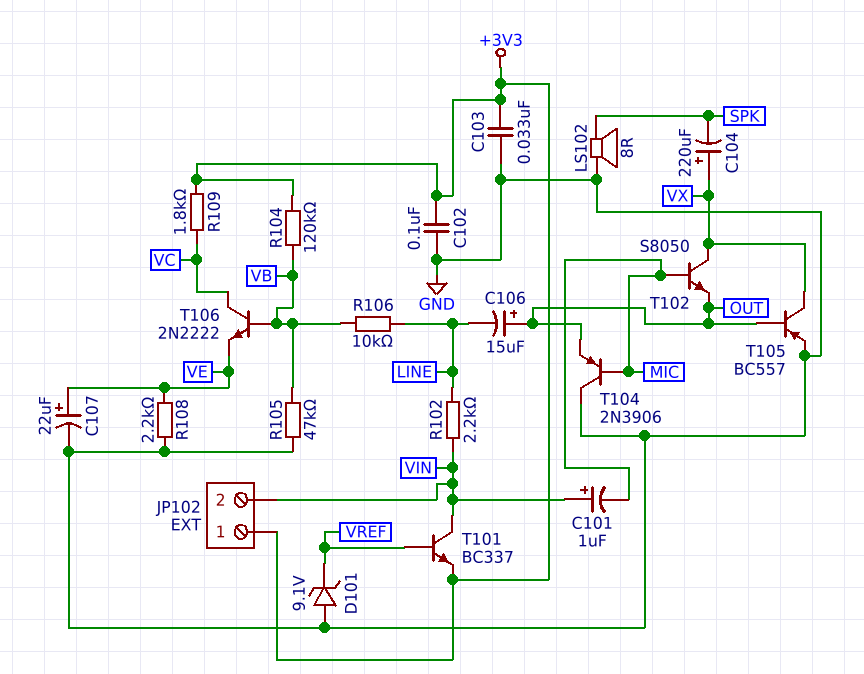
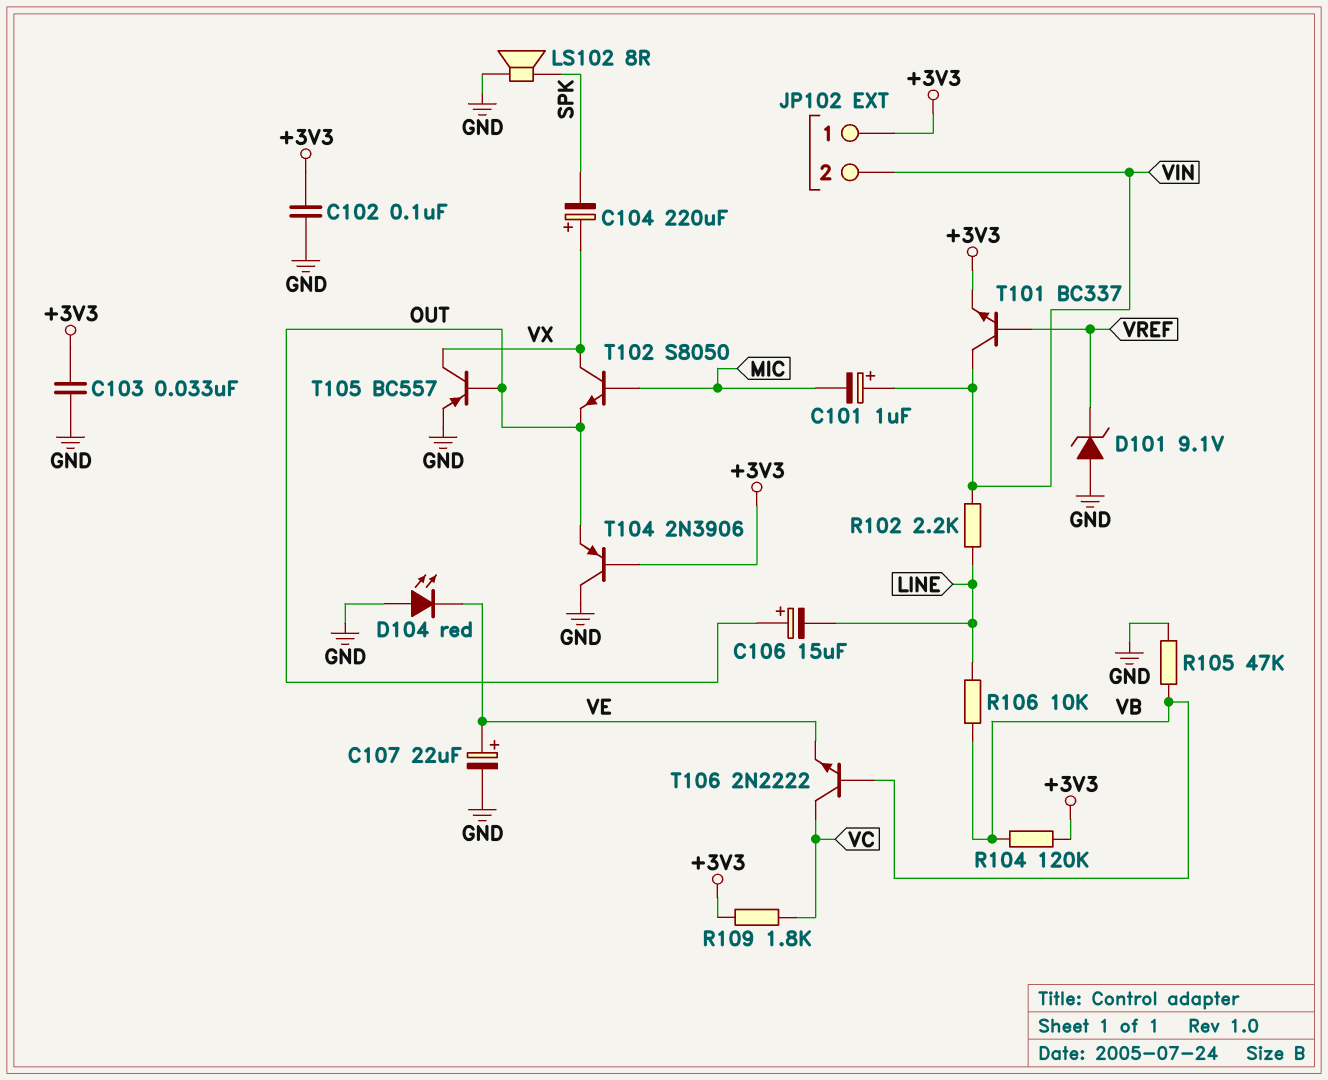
D104: none -> LED red (A GND, K VE)
R108: 2.2k (GND, VE) -> none
T104: PNP 2N3906 (B MIC, C GND, E OUT) -> PNP 2N3906 (B +3V3, C GND, E OUT)

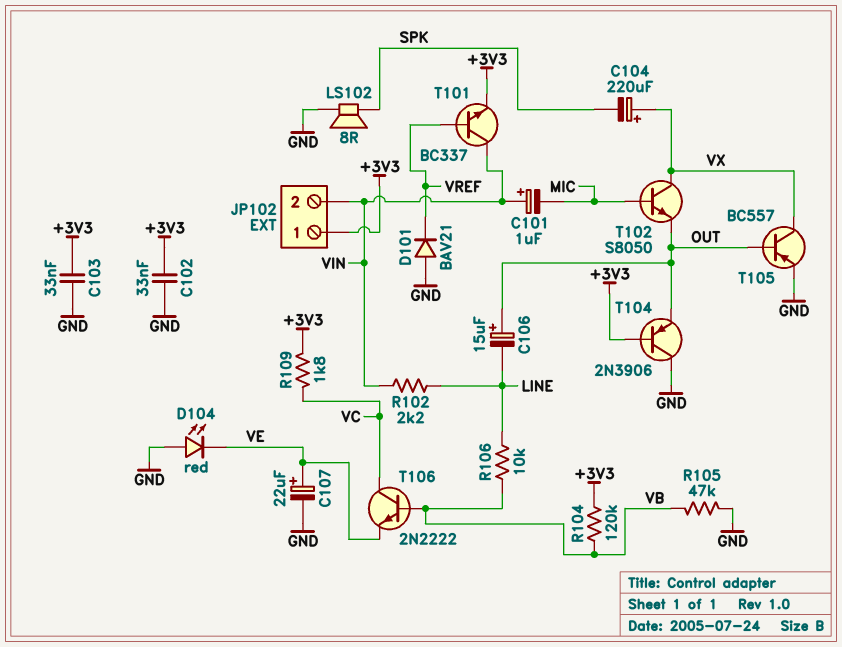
C102: 100nF (+3V3, GND) -> 33nF (+3V3, GND)
D101: zener 9.1V (A GND, K VREF) -> diode BAV21 (A GND, K VREF)

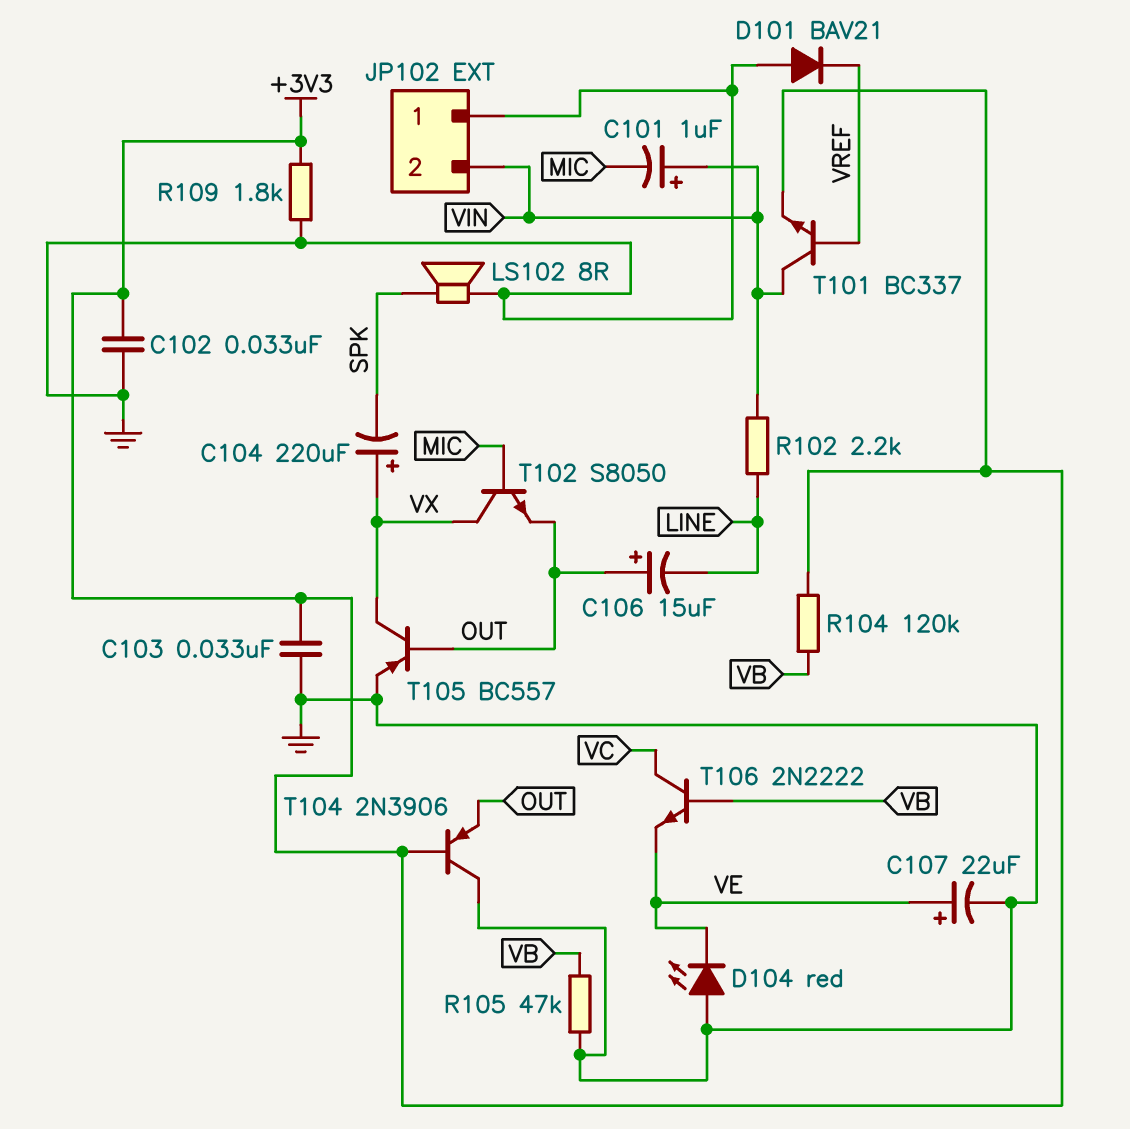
JP102 pin 1: +3V3 -> GND
R106: 10k (LINE, VB) -> none
R109: 1.8k (+3V3, VC) -> 1.8k (+3V3, GND)

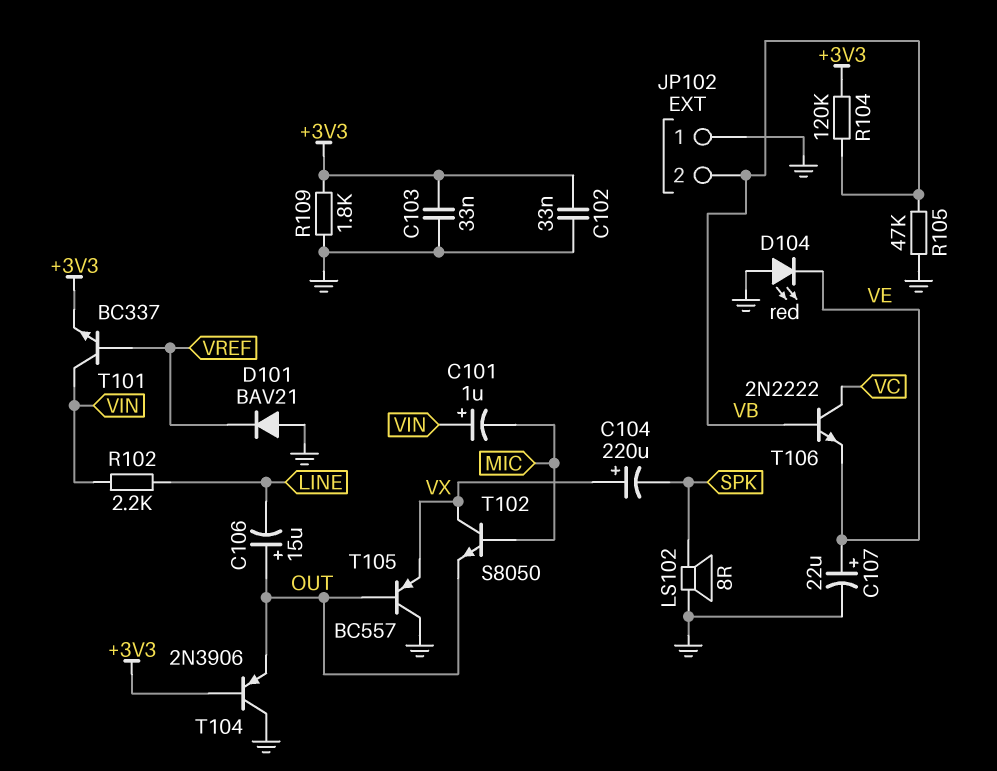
JP102 pin 2: VIN -> VB
T105: PNP BC557 (B OUT, C VX, E GND) -> PNP BC557 (B OUT, C GND, E VX)

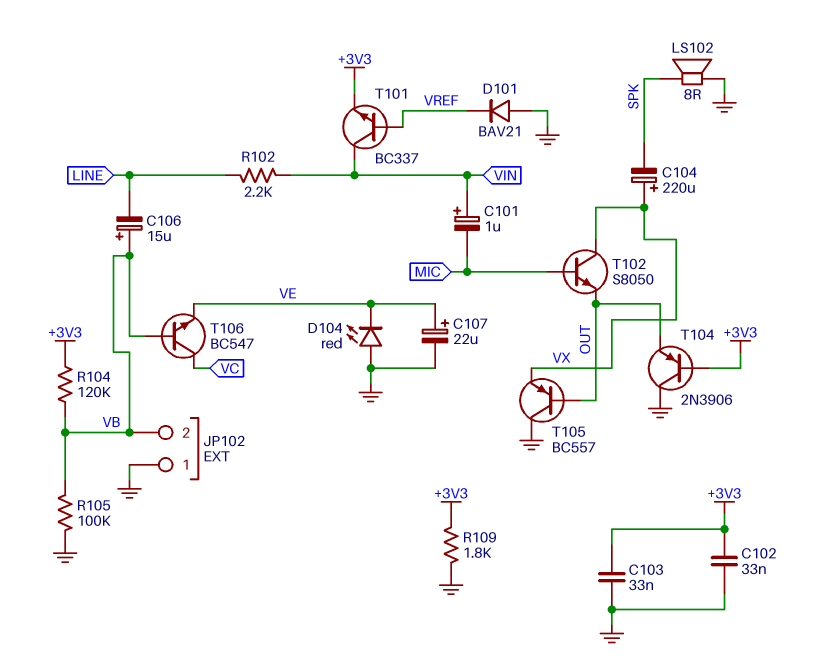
C106: 15uF (plus OUT, minus LINE) -> 15uF (plus VB, minus LINE)
R105: 47k (GND, VB) -> 100k (GND, VB)
T106: NPN 2N2222 (B VB, C VC, E VE) -> NPN BC547 (B VB, C VC, E VE)

